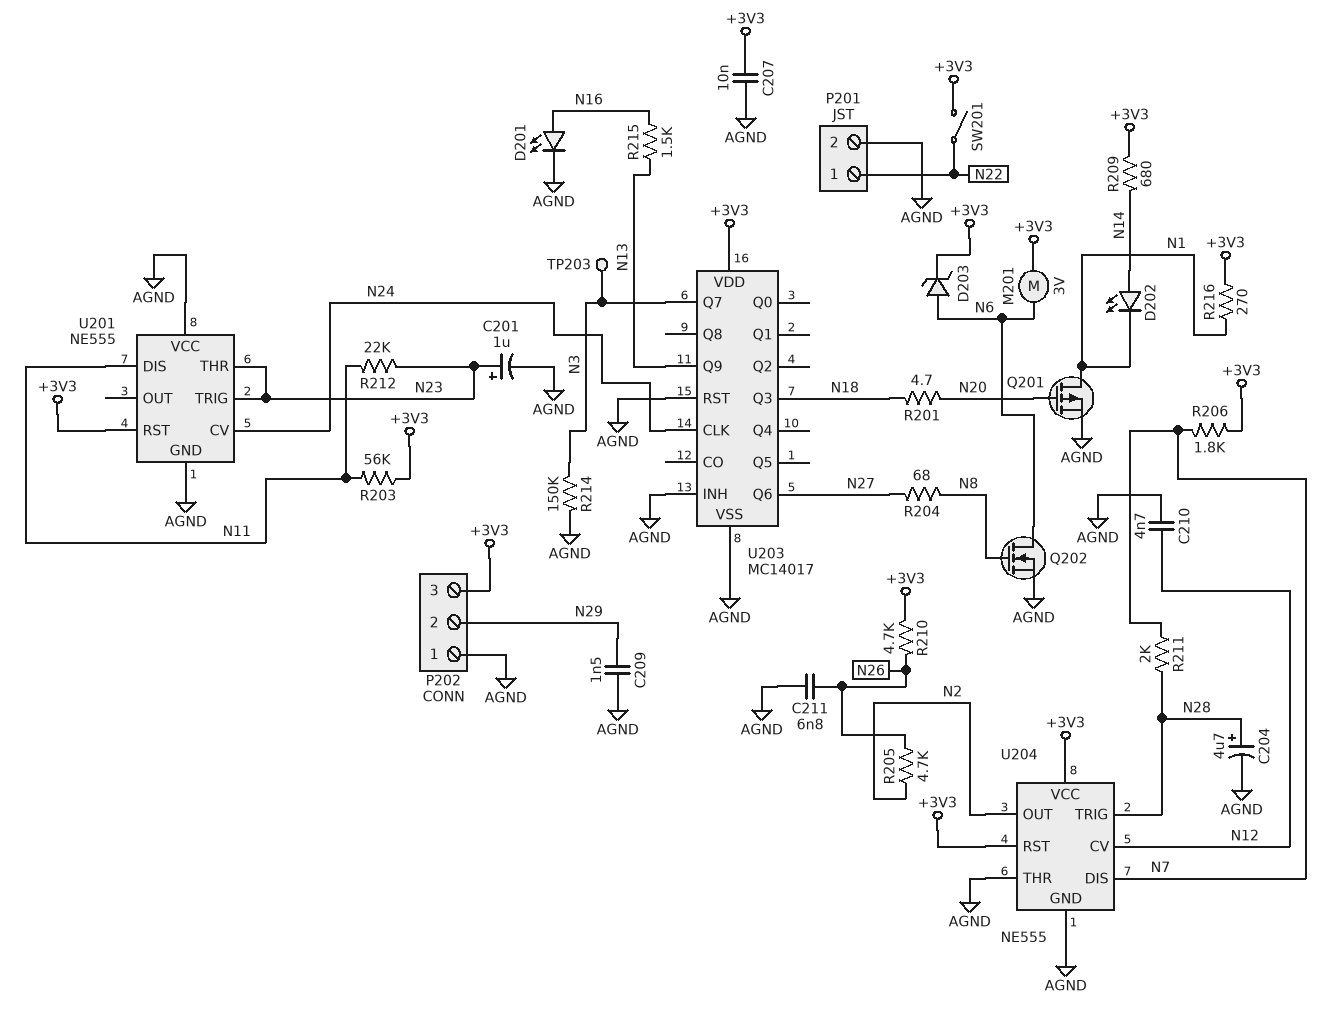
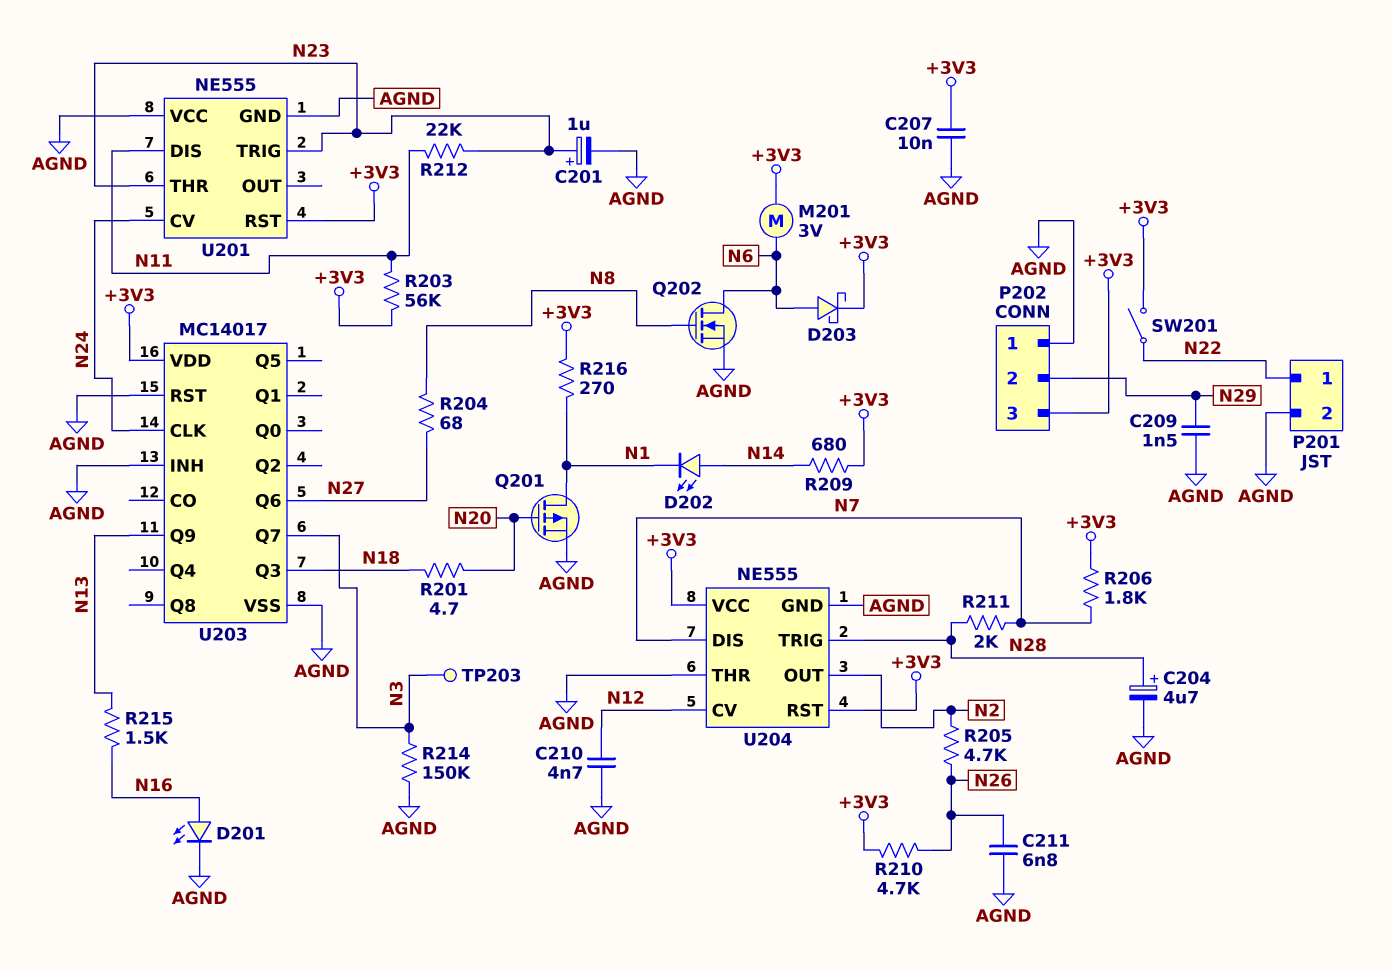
D203: zener (A N6, K +3V3) -> schottky (A N6, K +3V3)

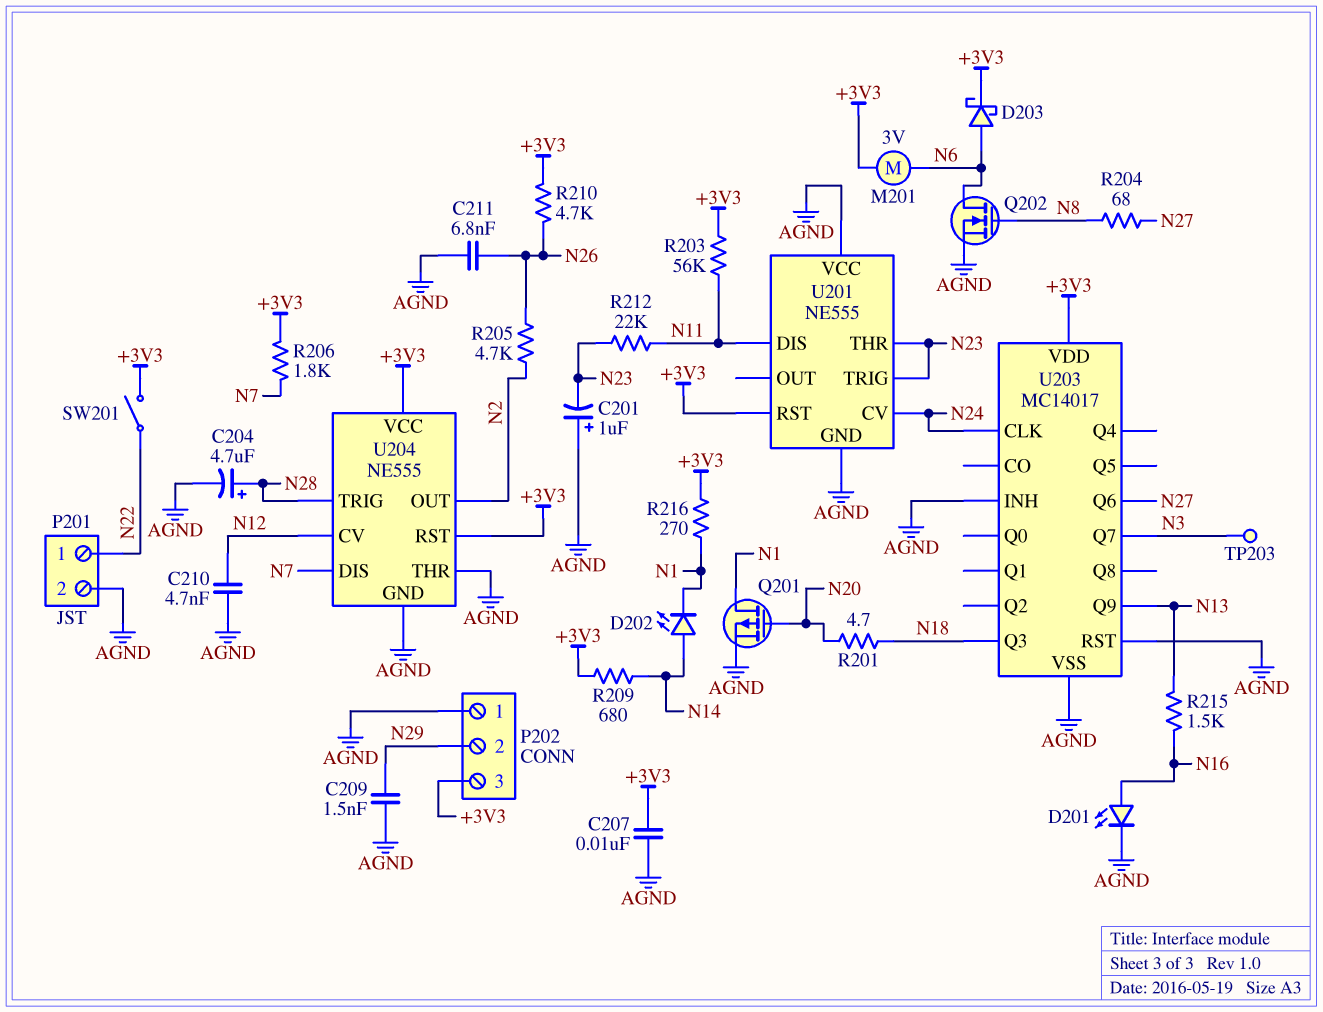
C201: 1uF (plus N23, minus AGND) -> 1uF (plus AGND, minus N23)
R211: 2k (N7, N28) -> none
R214: 150k (AGND, N3) -> none

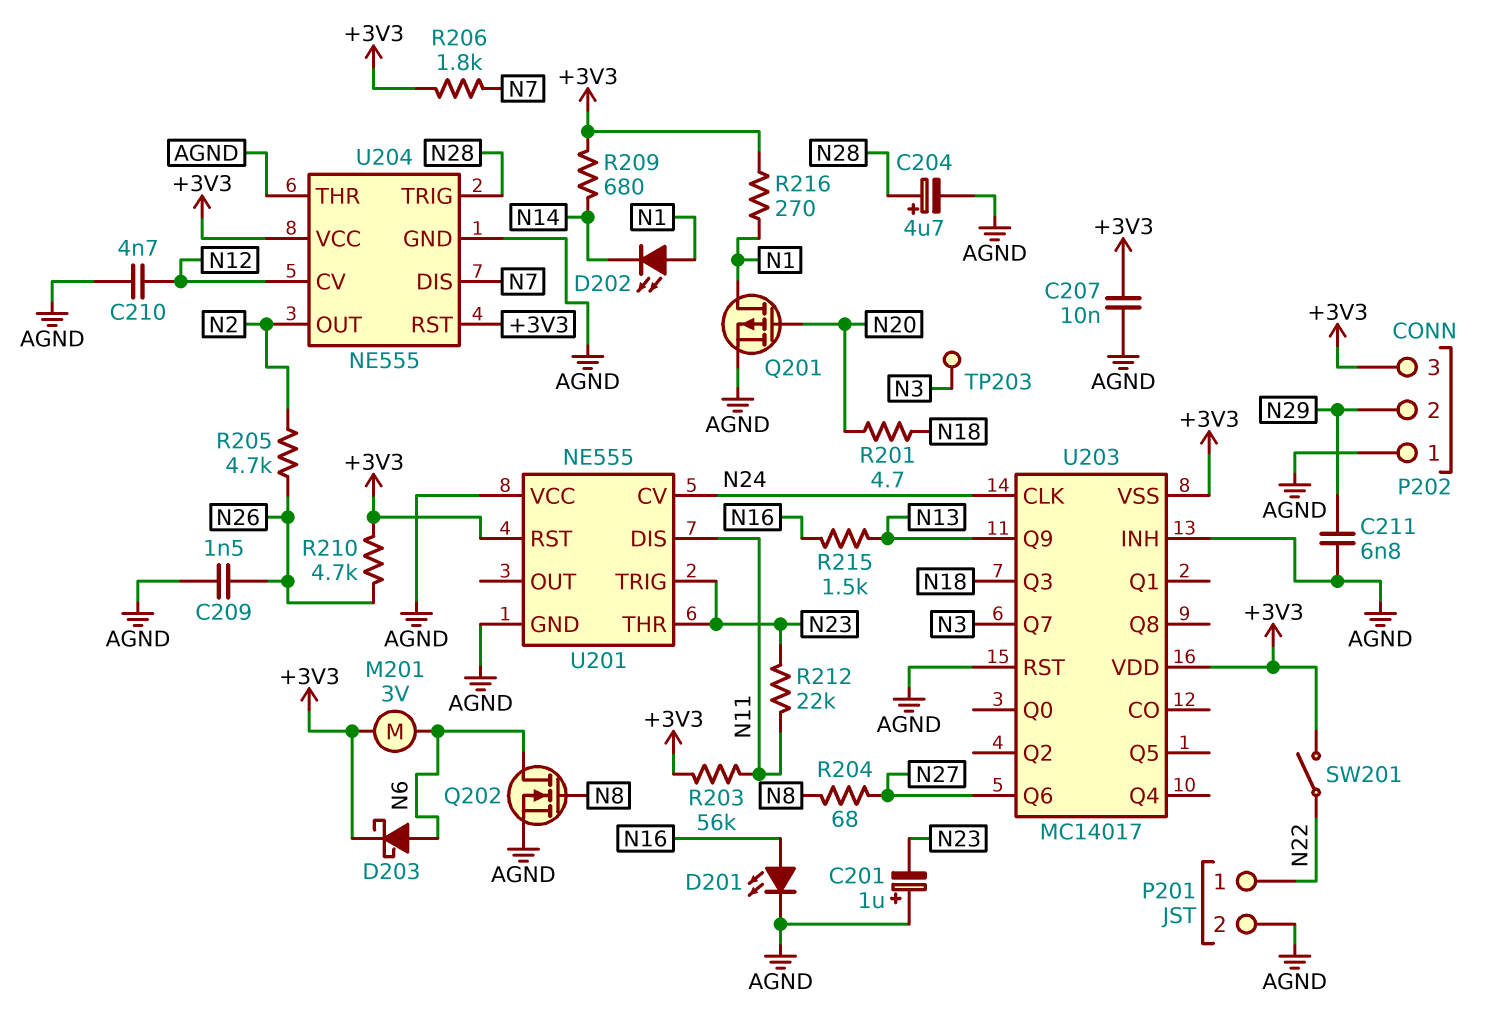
C209: 1.5nF (AGND, N29) -> 1.5nF (AGND, N26)
C211: 6.8nF (AGND, N26) -> 6.8nF (AGND, N29)
D202: LED (A N14, K N1) -> LED (A N1, K N14)
U203 pin VSS: AGND -> +3V3

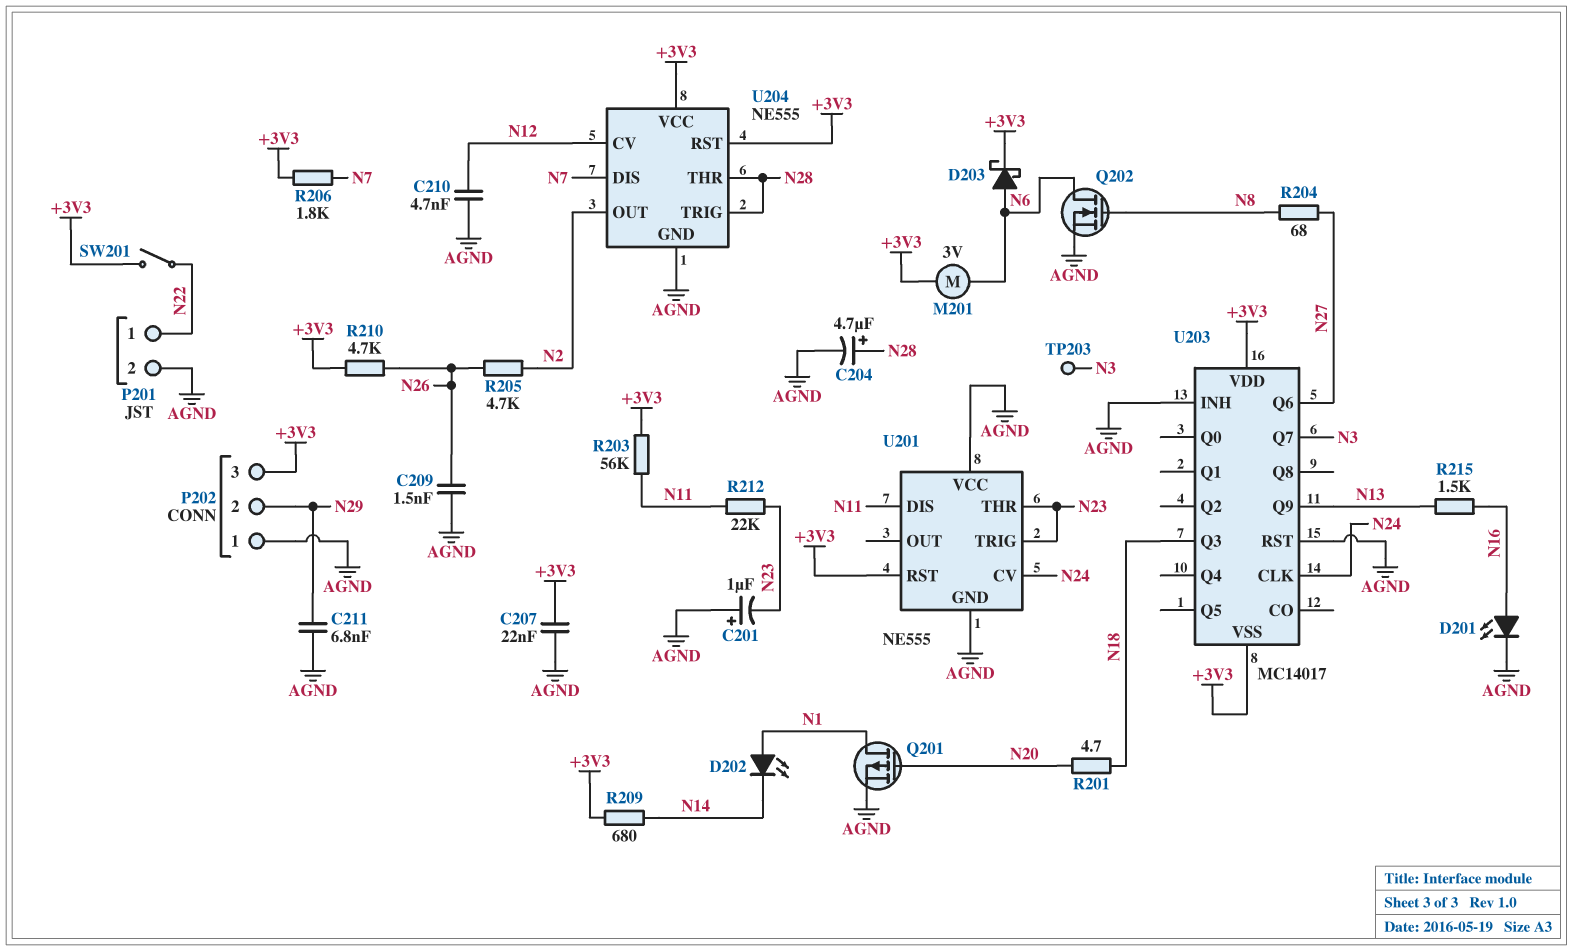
C207: 10nF (+3V3, AGND) -> 22nF (+3V3, AGND)
R216: 270 (+3V3, N1) -> none
U204 pin THR: AGND -> N28

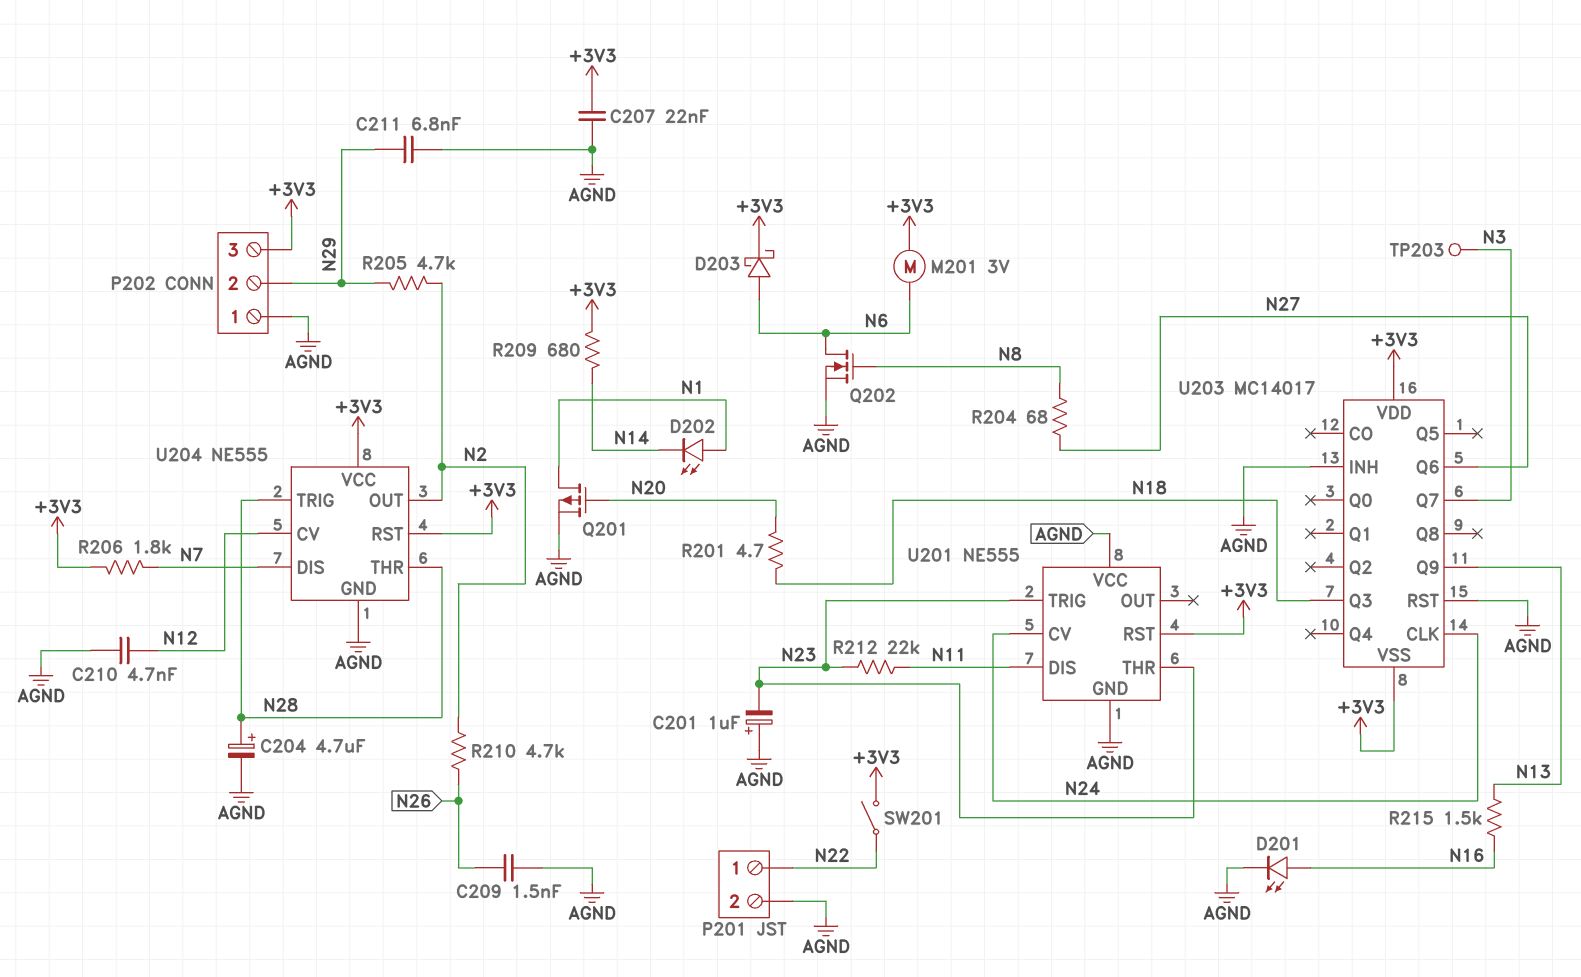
R203: 56k (+3V3, N11) -> none
R205: 4.7k (N2, N26) -> 4.7k (N2, N29)
R210: 4.7k (+3V3, N26) -> 4.7k (N2, N26)

